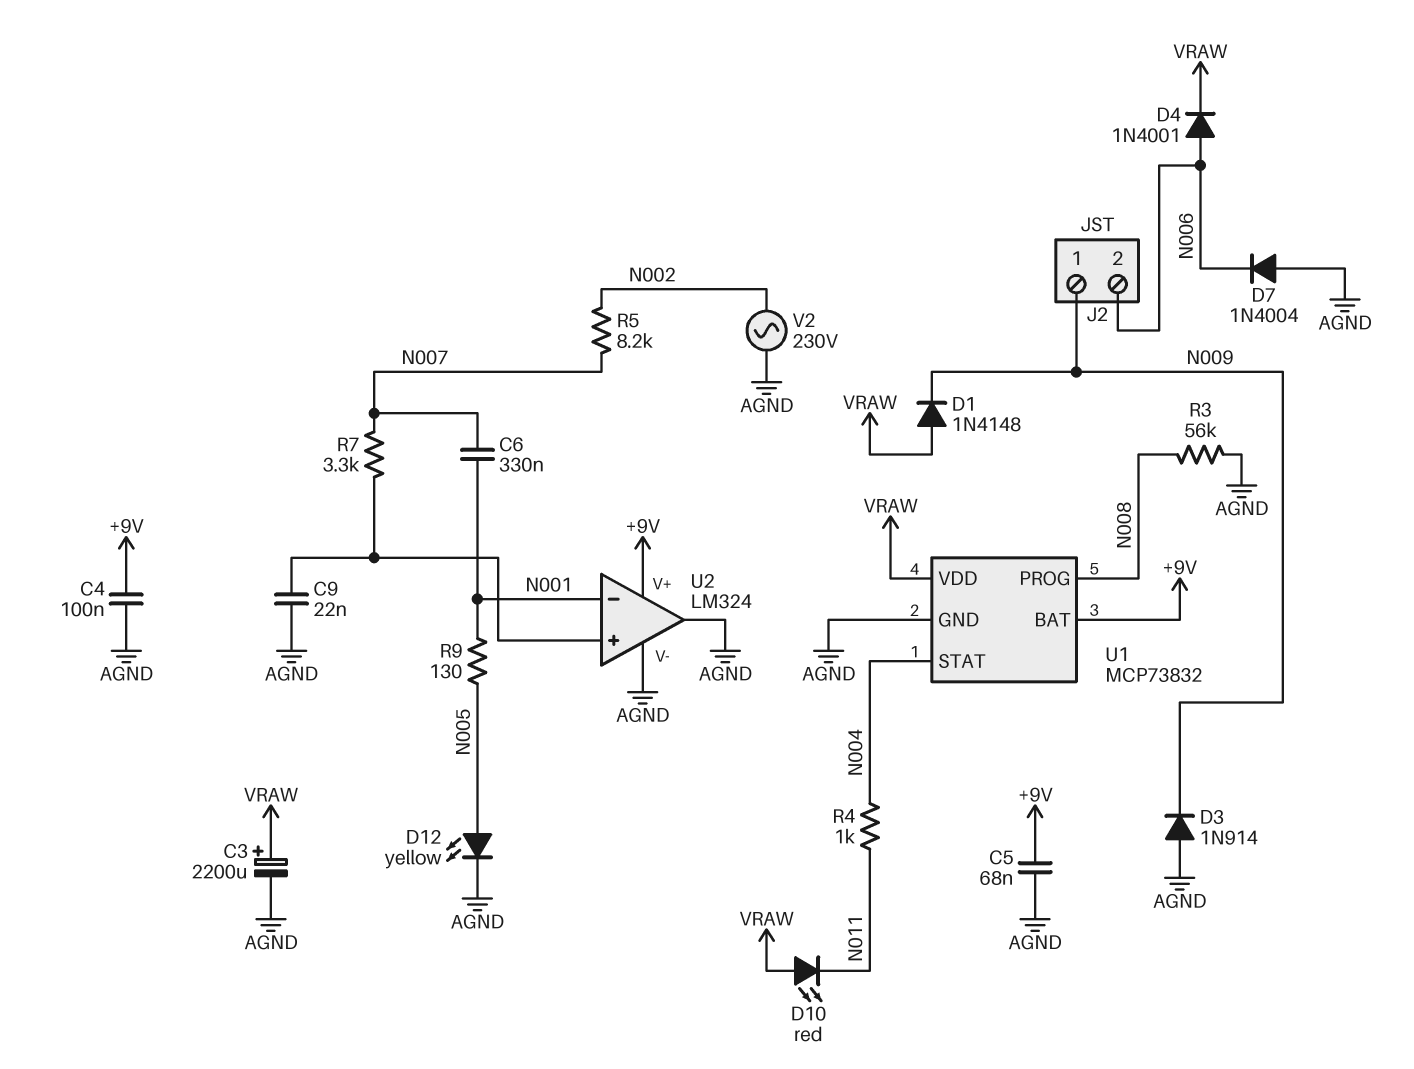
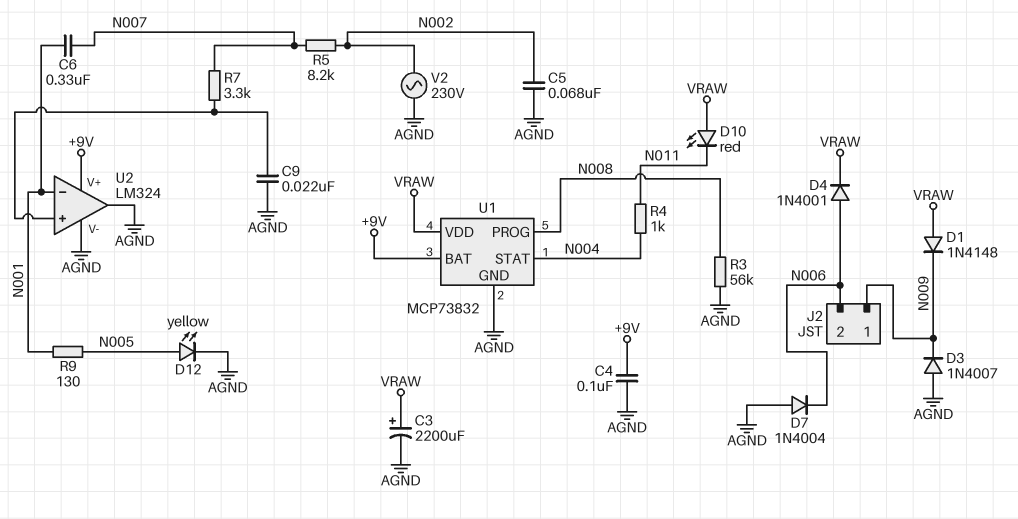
C5: 68nF (+9V, AGND) -> 68nF (AGND, N002)
D3: diode 1N914 (A AGND, K N009) -> diode 1N4007 (A AGND, K N009)

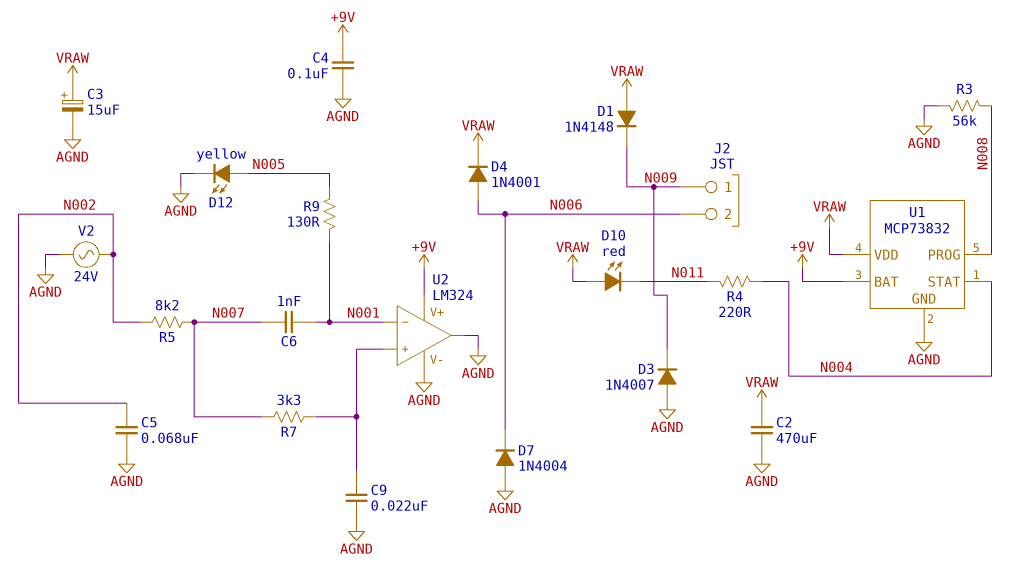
C2: none -> 470uF (AGND, VRAW)
C3: 2200uF (plus VRAW, minus AGND) -> 15uF (plus VRAW, minus AGND)
C6: 330nF (N001, N007) -> 1nF (N001, N007)
R4: 1k (N004, N011) -> 220 (N004, N011)
V2: AC 230V (AGND, N002) -> AC 24V (AGND, N002)

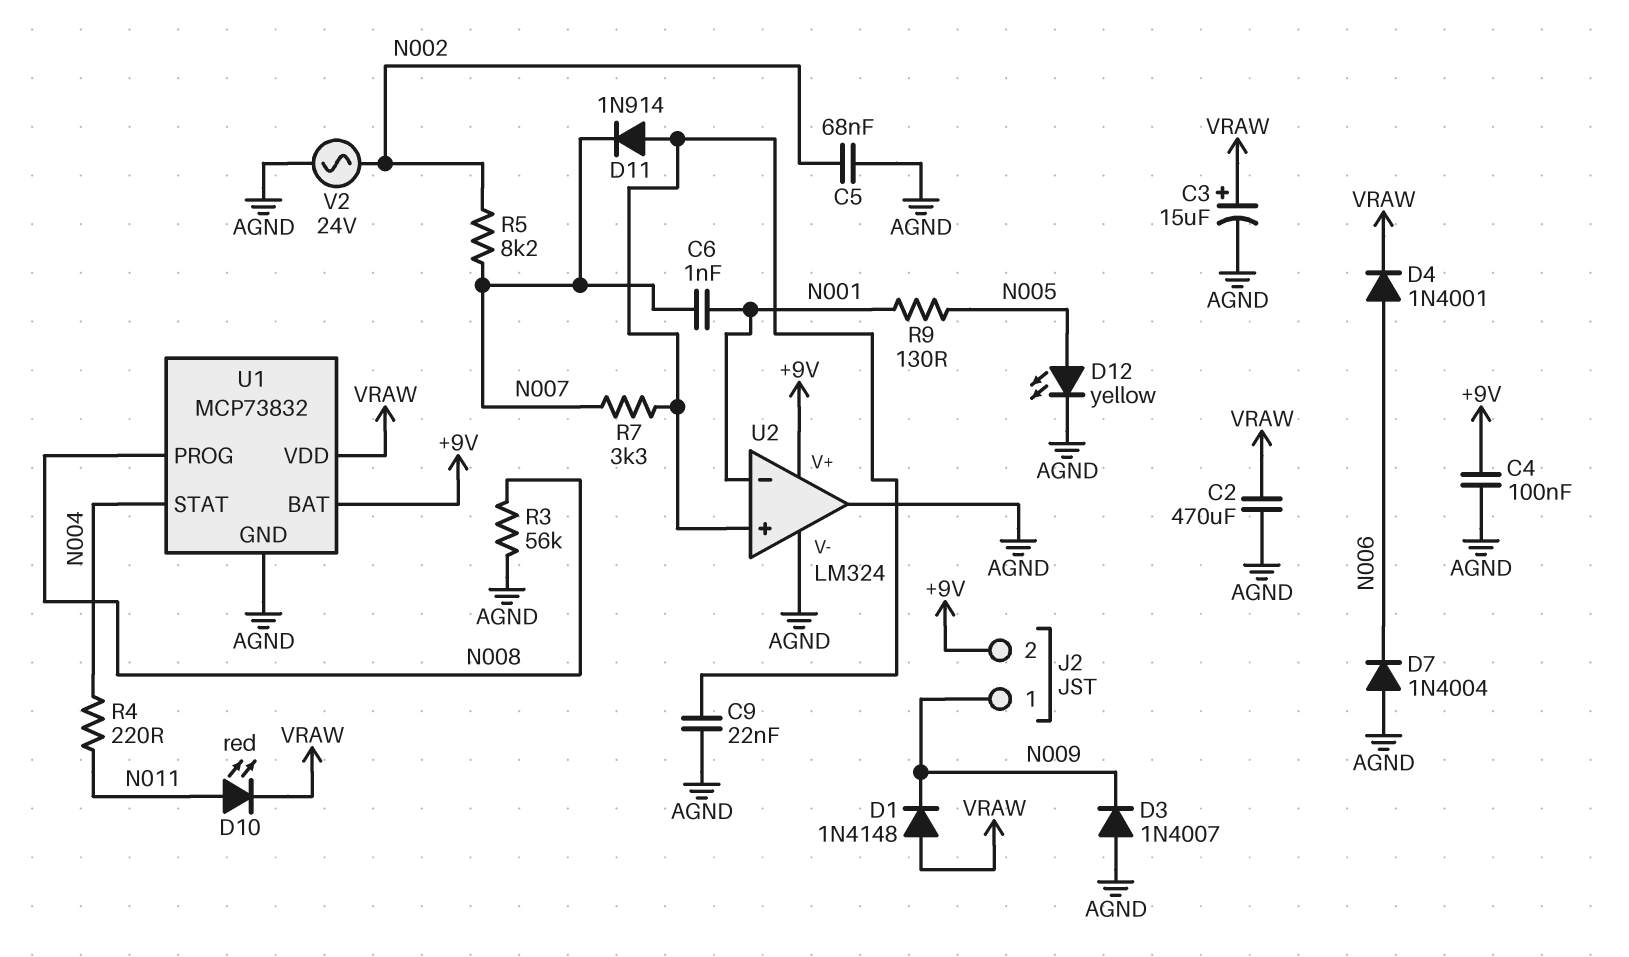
D10: LED red (A VRAW, K N011) -> LED red (A N011, K VRAW)
D11: none -> diode 1N914 (A U2/in+, K N007)
J2 pin 2: N006 -> +9V

